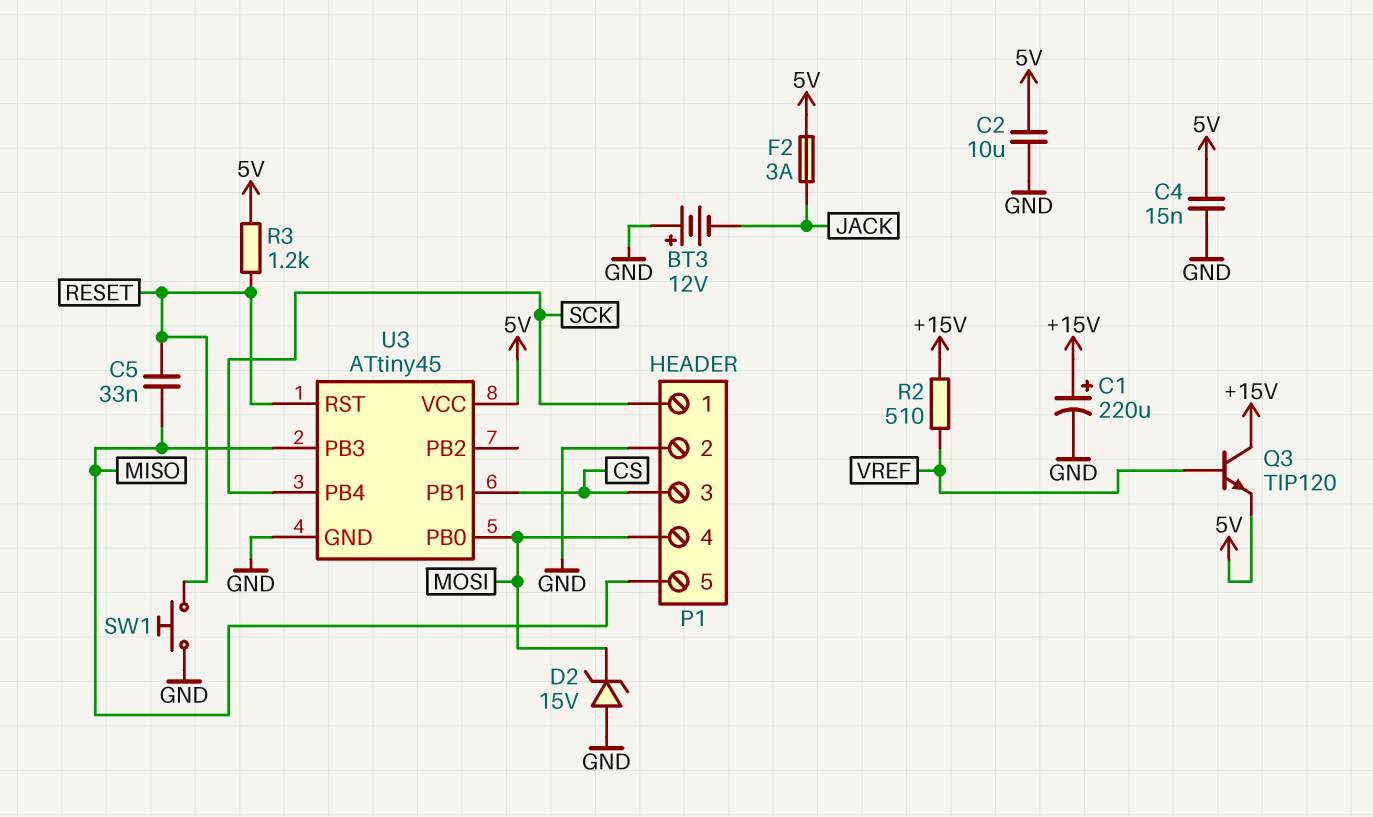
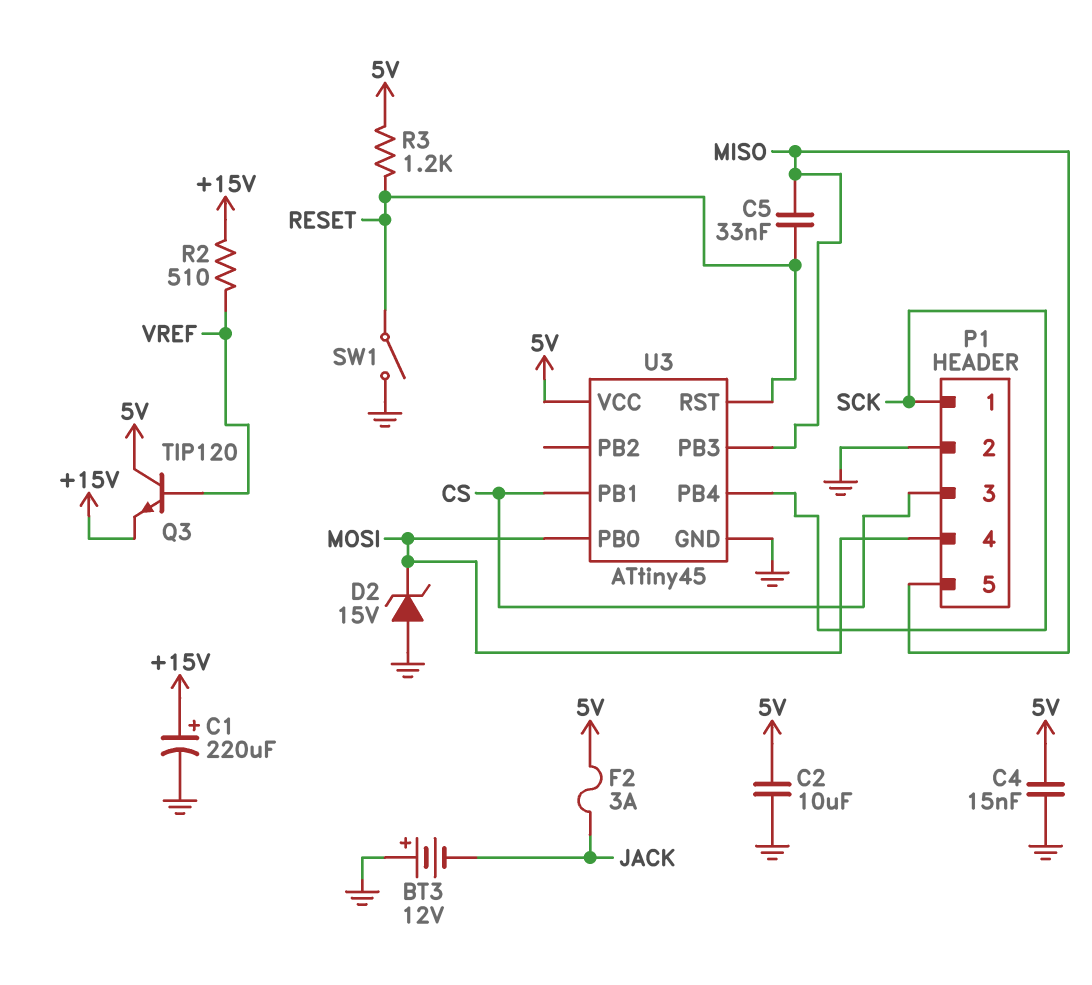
Q3: NPN TIP120 (B VREF, C +15V, E 5V) -> NPN TIP120 (B VREF, C 5V, E +15V)
SW1: button (GND, RESET) -> switch (GND, RESET)

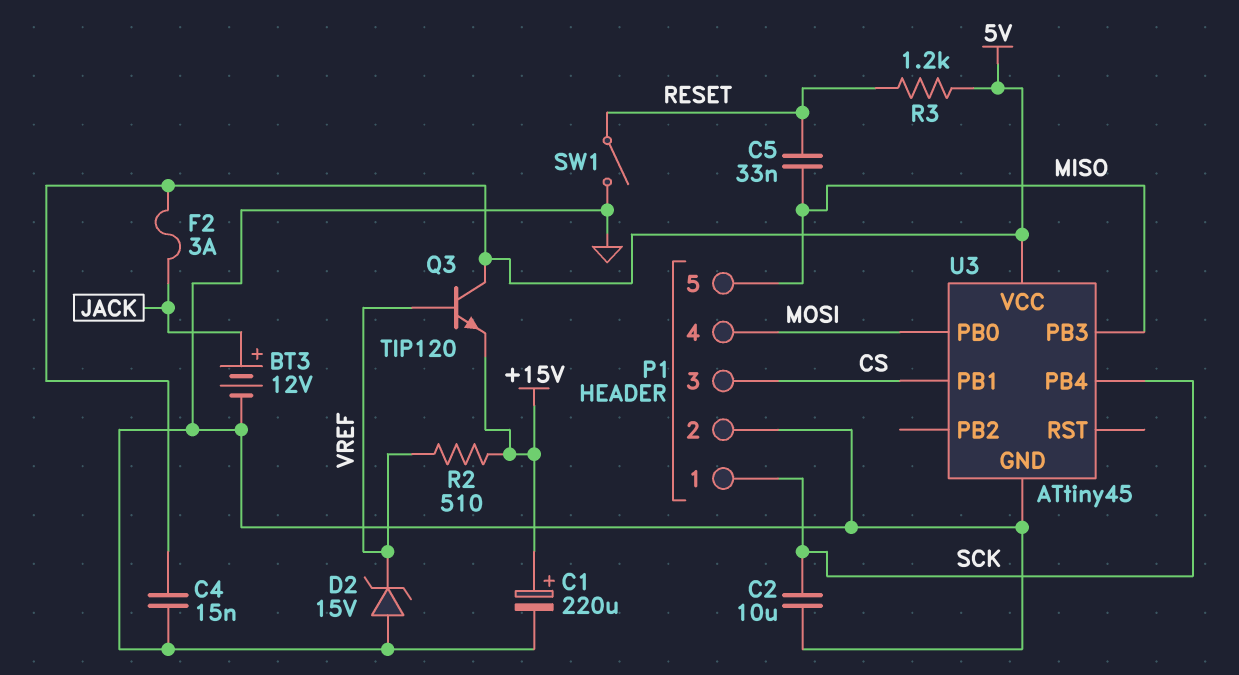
BT3: 12V (plus GND, minus JACK) -> 12V (plus JACK, minus GND)
C2: 10uF (5V, GND) -> 10uF (GND, SCK)
D2: zener 15V (A GND, K MOSI) -> zener 15V (A GND, K VREF)
U3 pin RST: RESET -> none

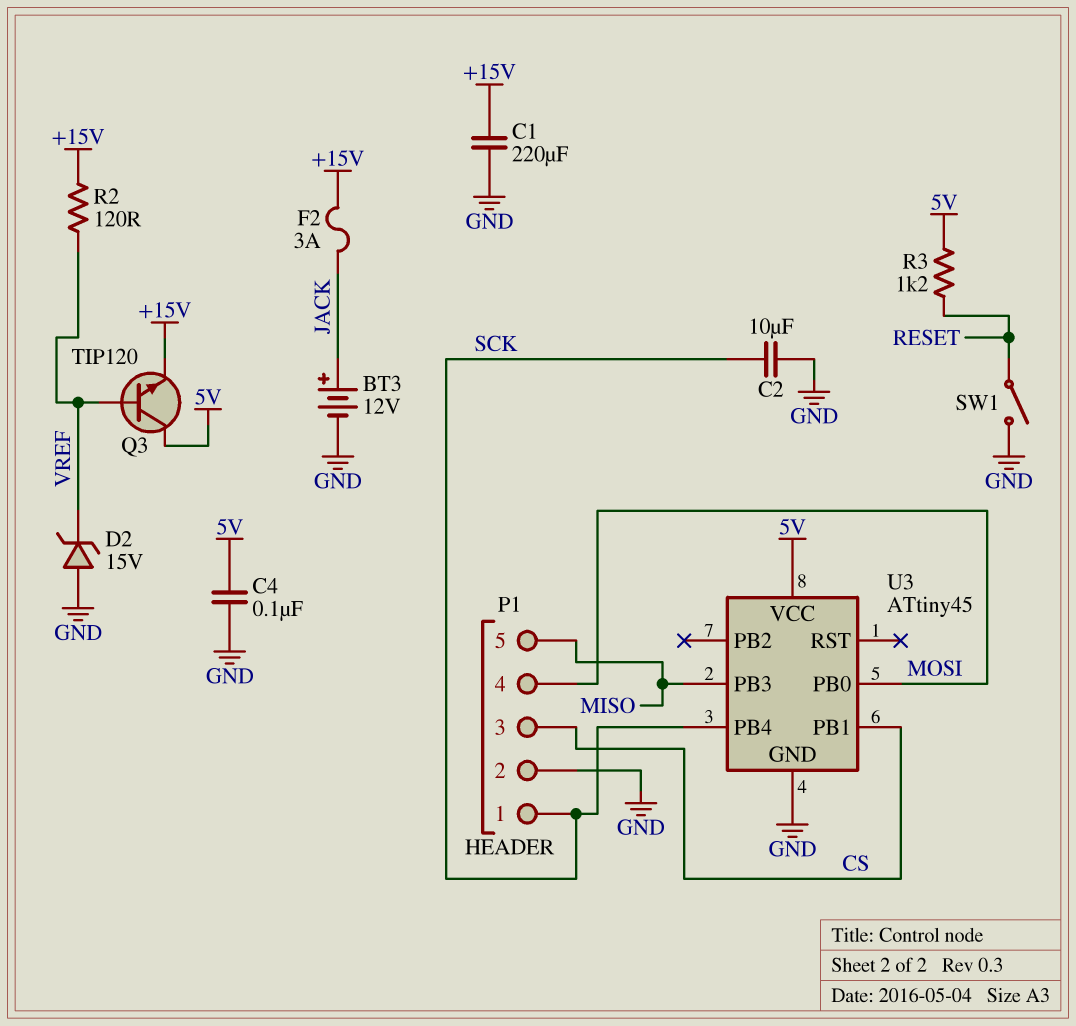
C1: 220uF (plus +15V, minus GND) -> 220uF (+15V, GND)
C4: 15nF (5V, GND) -> 100nF (5V, GND)
C5: 33nF (MISO, RESET) -> none
F2: 3A (5V, JACK) -> 3A (+15V, JACK)
R2: 510 (+15V, VREF) -> 120 (+15V, VREF)

